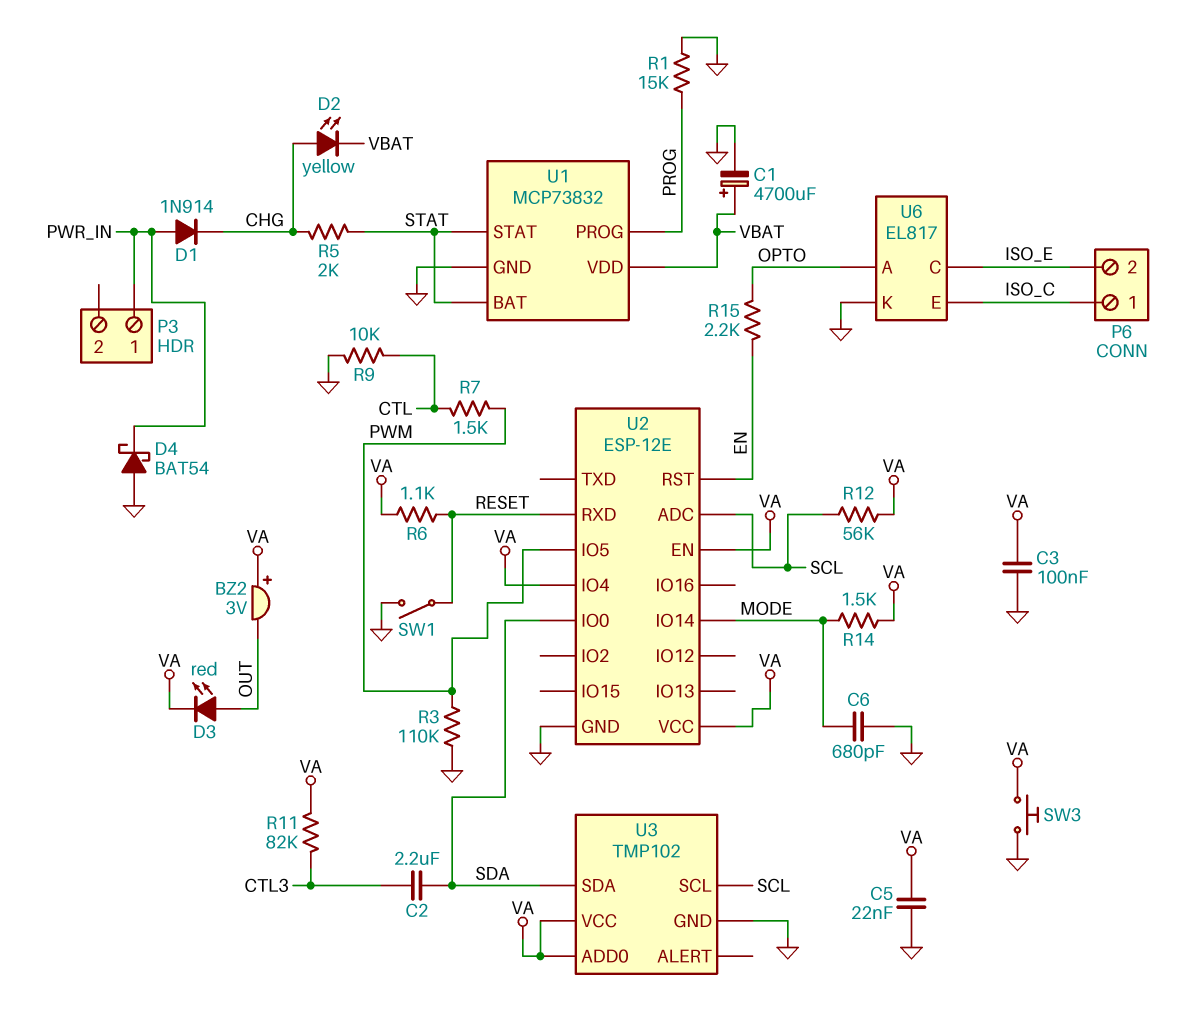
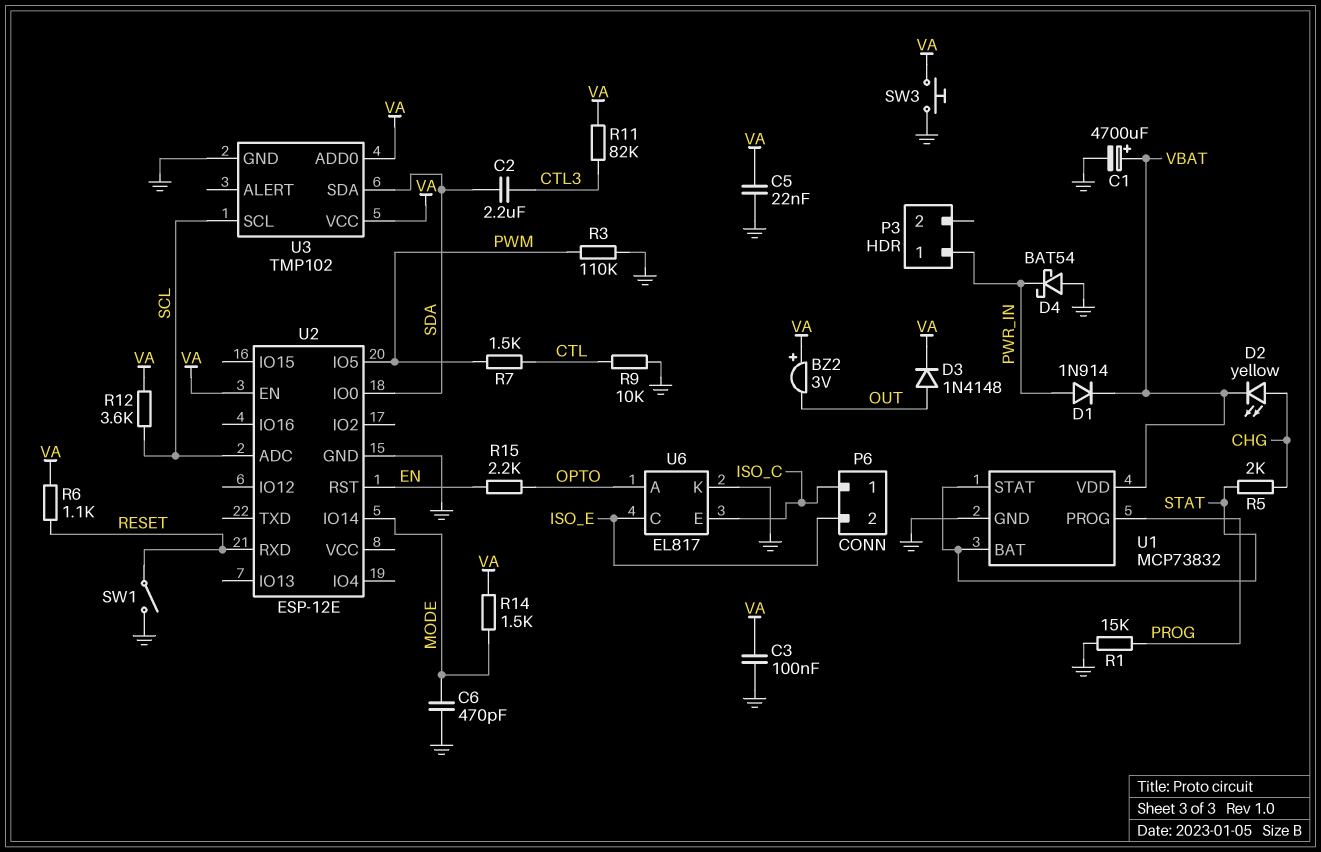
C6: 680pF (GND, MODE) -> 470pF (GND, MODE)
D1: diode 1N914 (A PWR_IN, K CHG) -> diode 1N914 (A PWR_IN, K VBAT)
D3: LED red (A OUT, K VA) -> diode 1N4148 (A OUT, K VA)
R12: 56k (SCL, VA) -> 3.6k (SCL, VA)
U2 pin IO4: VA -> none
U2 pin VCC: VA -> none

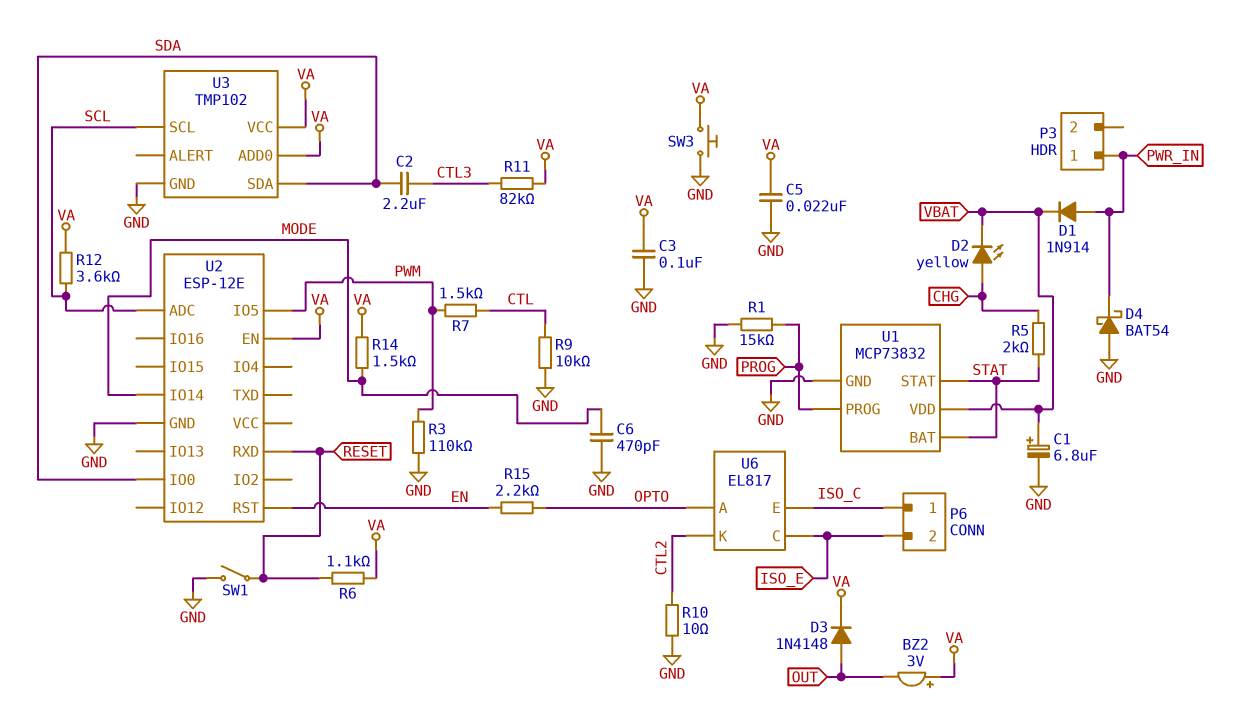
C1: 4700uF (plus VBAT, minus GND) -> 6.8uF (plus VBAT, minus GND)
R10: none -> 10 (CTL2, GND)
U6 pin K: GND -> CTL2

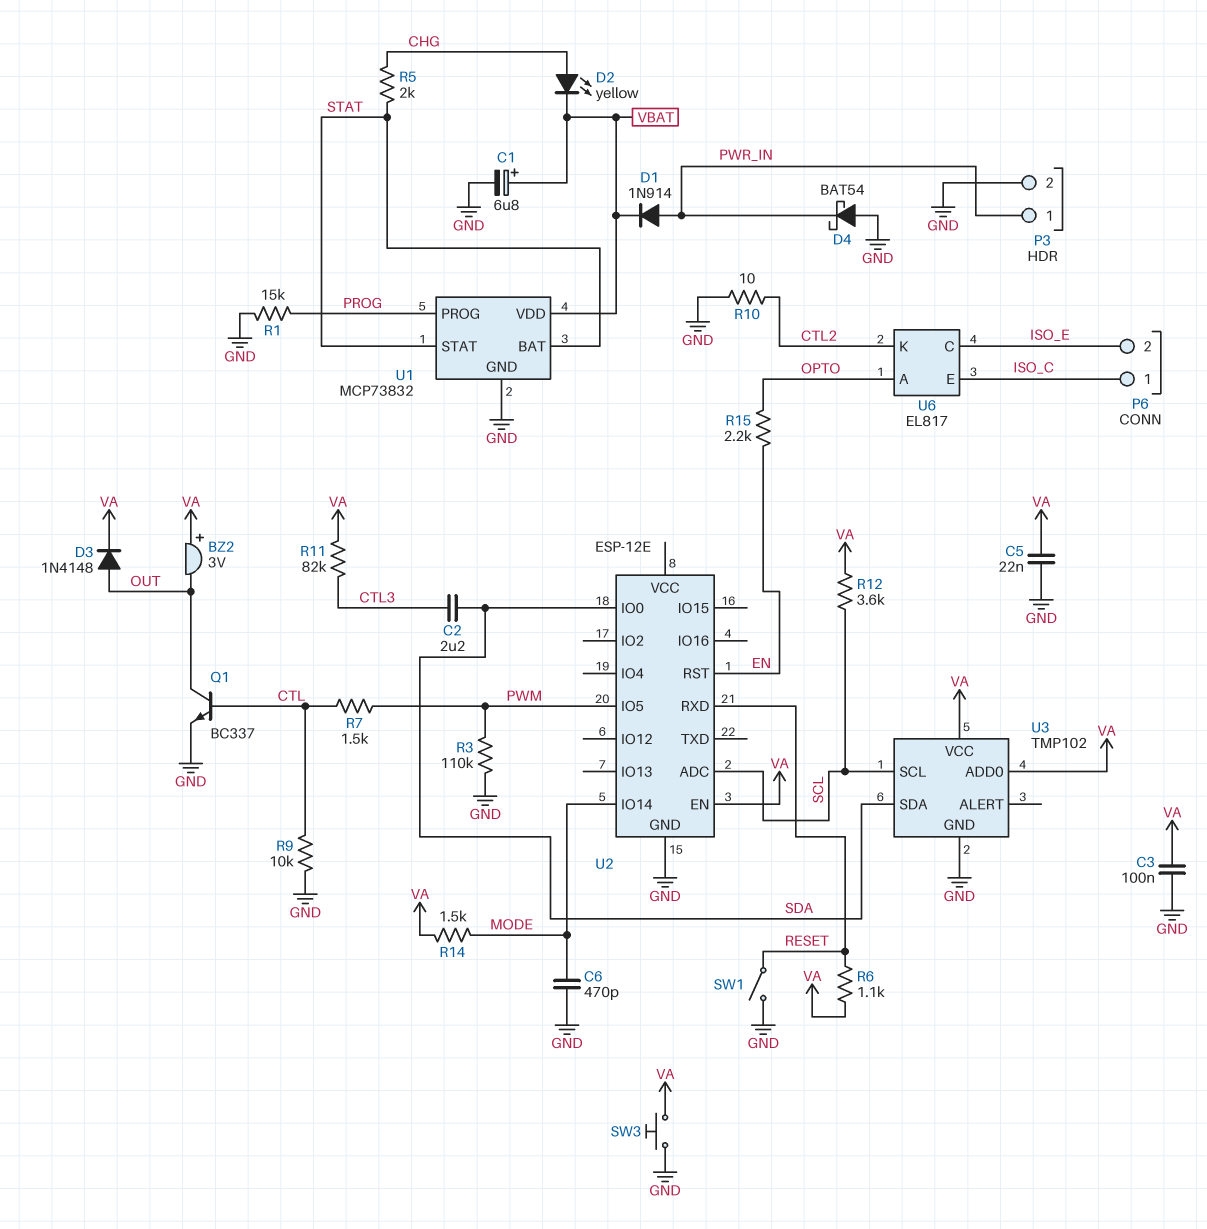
P3 pin 2: none -> GND
Q1: none -> NPN BC337 (B CTL, C OUT, E GND)

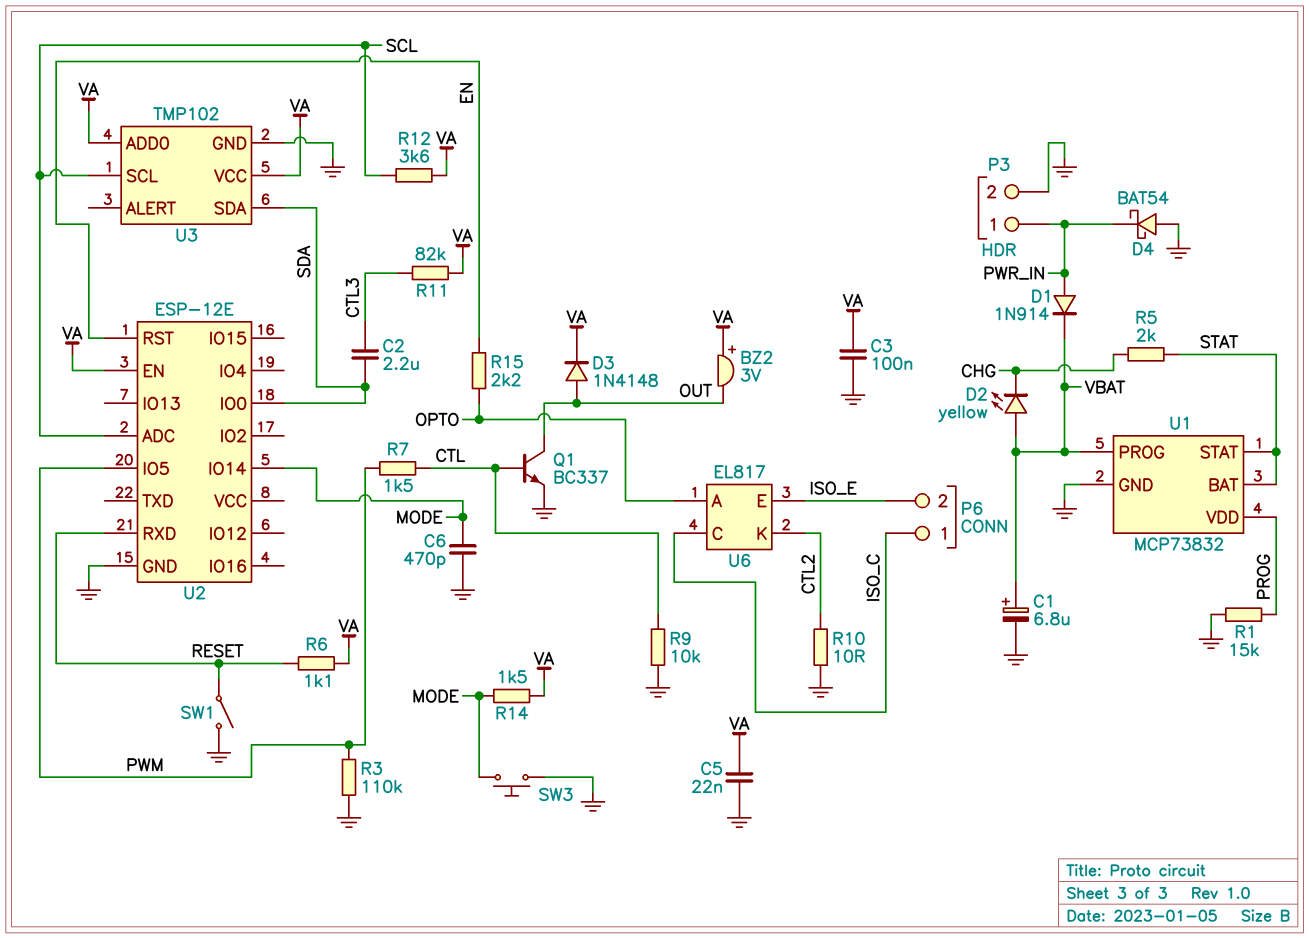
D2: LED yellow (A CHG, K VBAT) -> LED yellow (A VBAT, K CHG)
SW3: button (GND, VA) -> button (GND, MODE)
U1 pin PROG: PROG -> VBAT
U1 pin VDD: VBAT -> PROG
U6 pin C: ISO_E -> ISO_C
U6 pin E: ISO_C -> ISO_E

